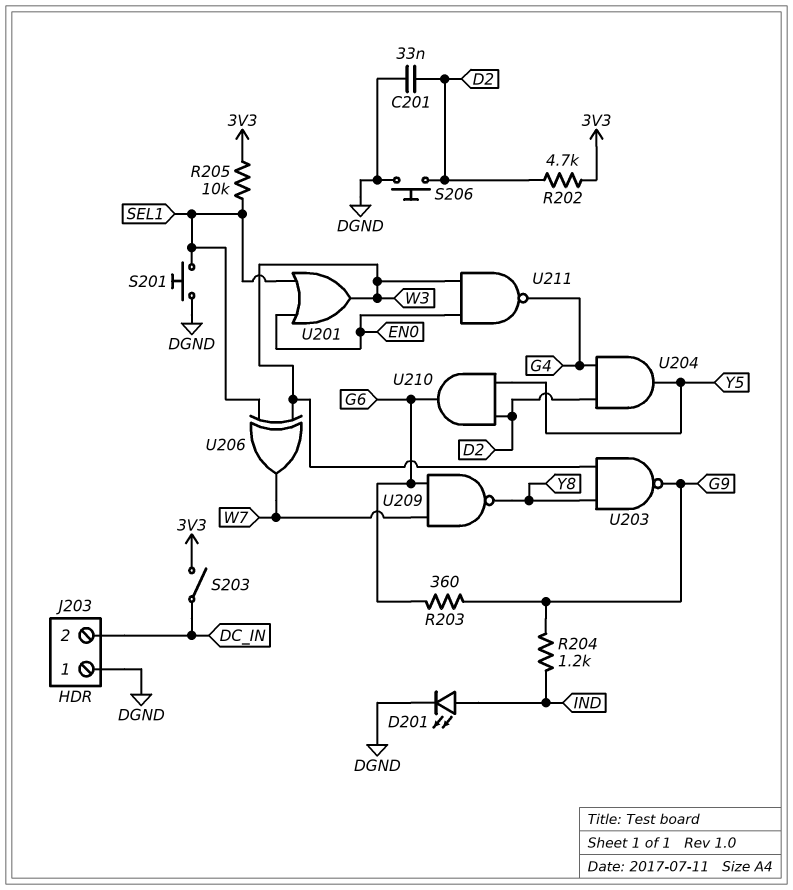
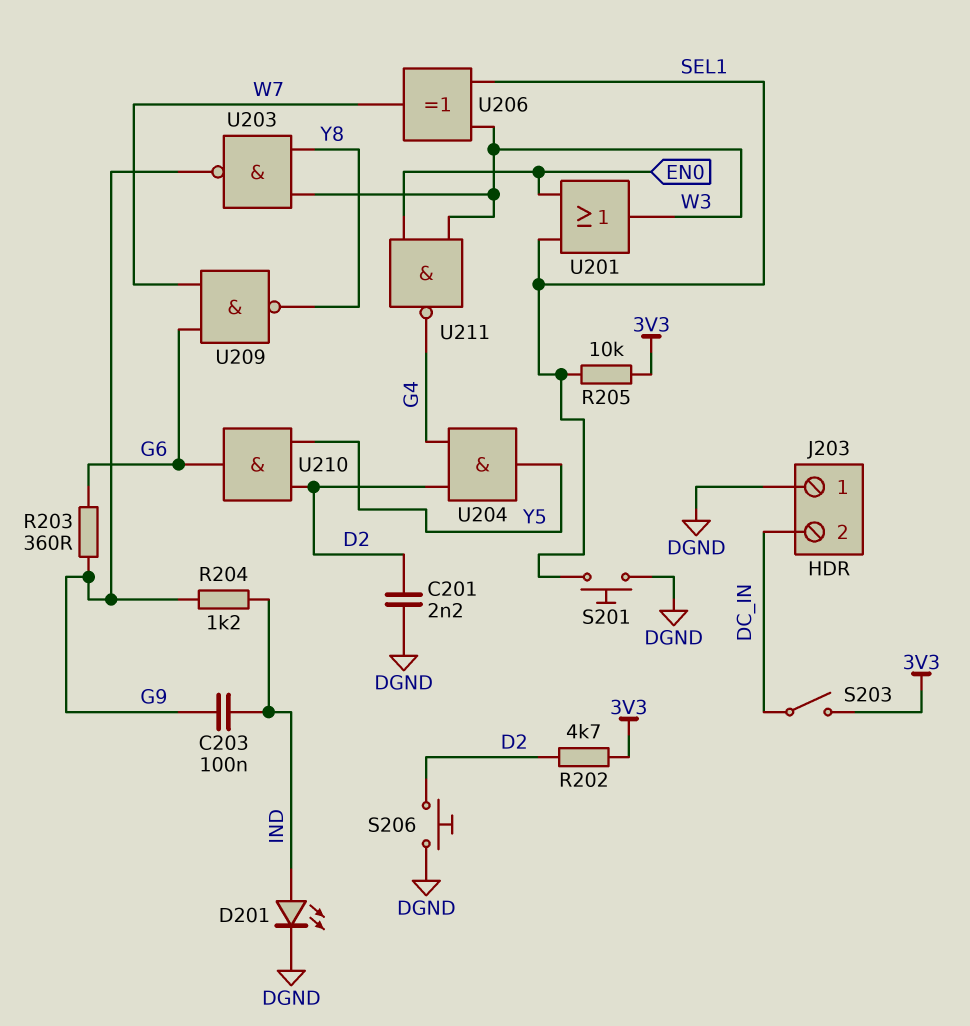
C201: 33nF (D2, DGND) -> 2.2nF (D2, DGND)
C203: none -> 100nF (G9, IND)

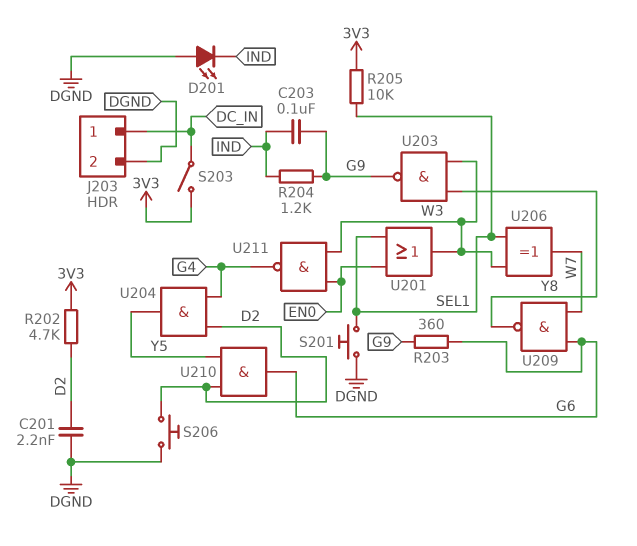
D201: LED (A IND, K DGND) -> LED (A DGND, K IND)
J203 pin 1: DGND -> DC_IN
J203 pin 2: DC_IN -> DGND

